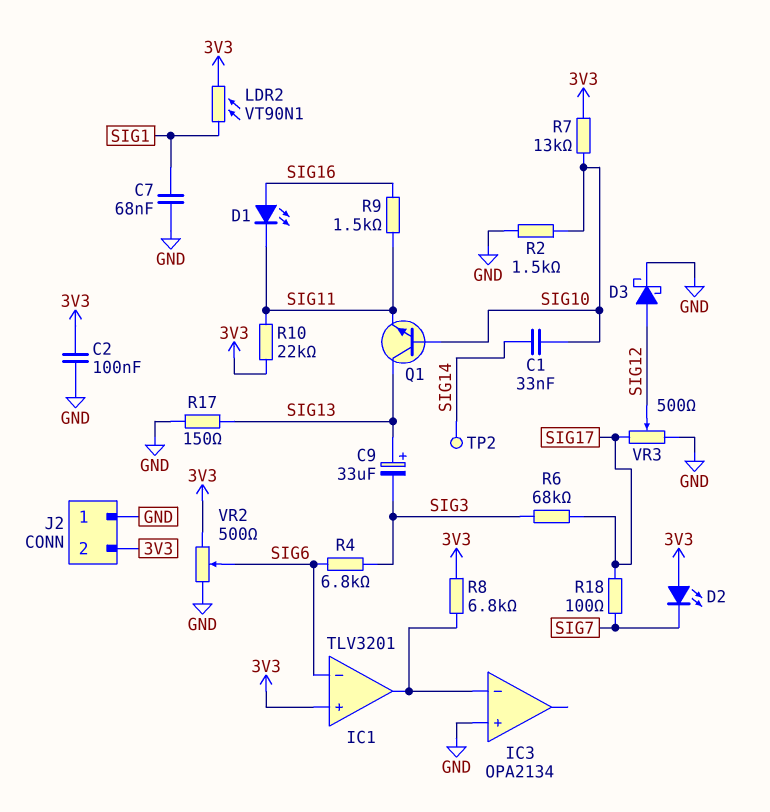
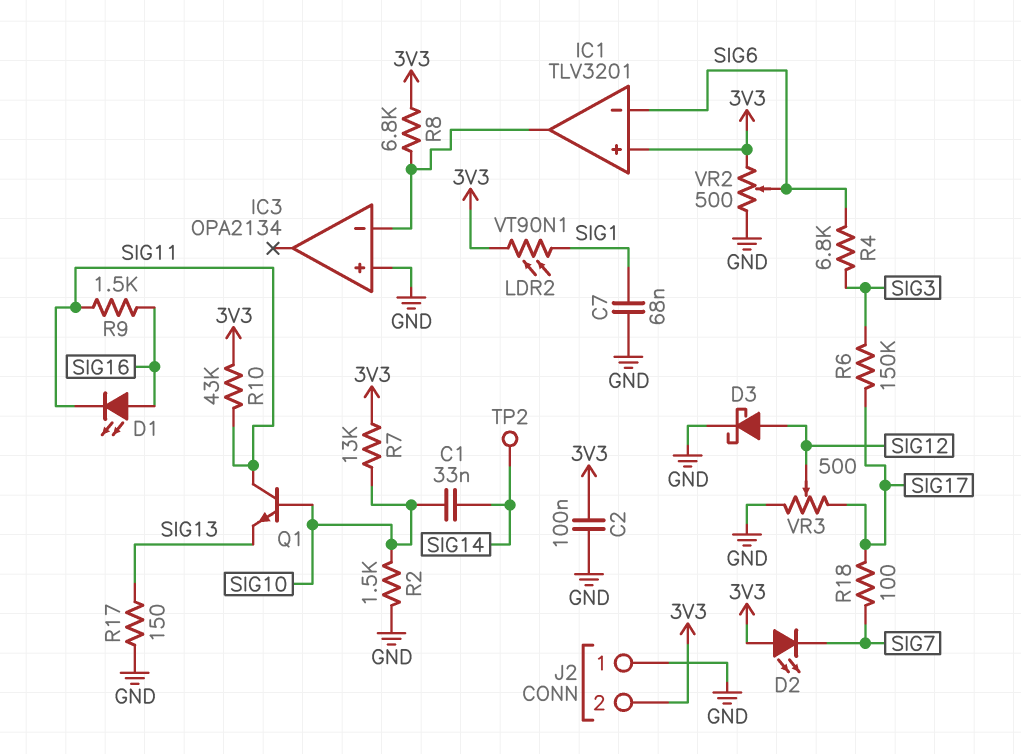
C9: 33uF (plus SIG13, minus SIG3) -> none
Q1: NPN (B SIG10, C SIG13, E SIG11) -> NPN (B SIG10, C SIG11, E SIG13)
R6: 68k (SIG3, SIG17) -> 150k (SIG3, SIG17)
R10: 22k (3V3, SIG11) -> 43k (3V3, SIG11)

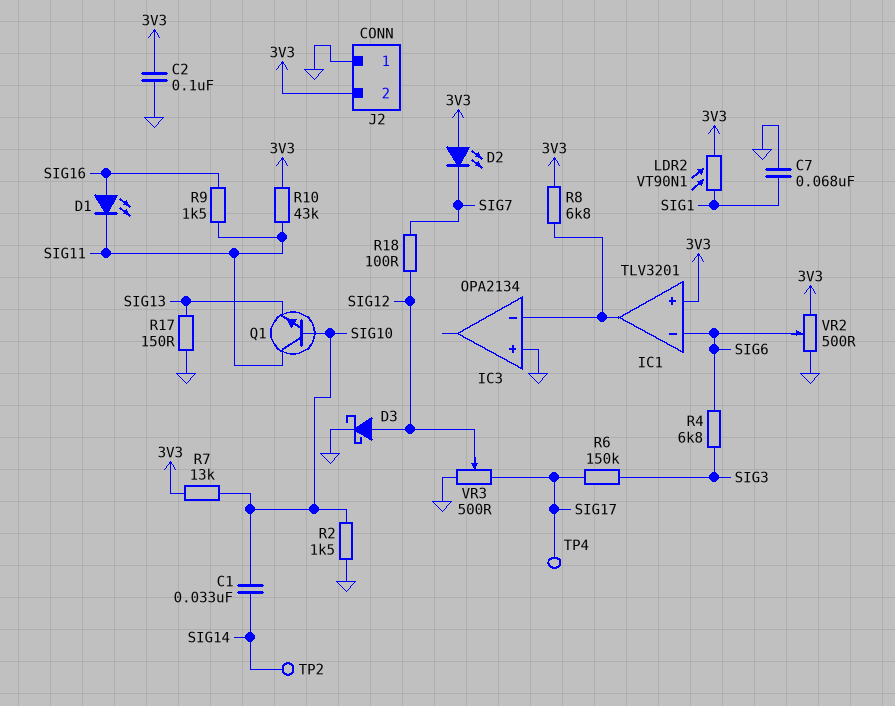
R18: 100 (SIG7, SIG17) -> 100 (SIG7, SIG12)
TP4: none -> test point (SIG17)

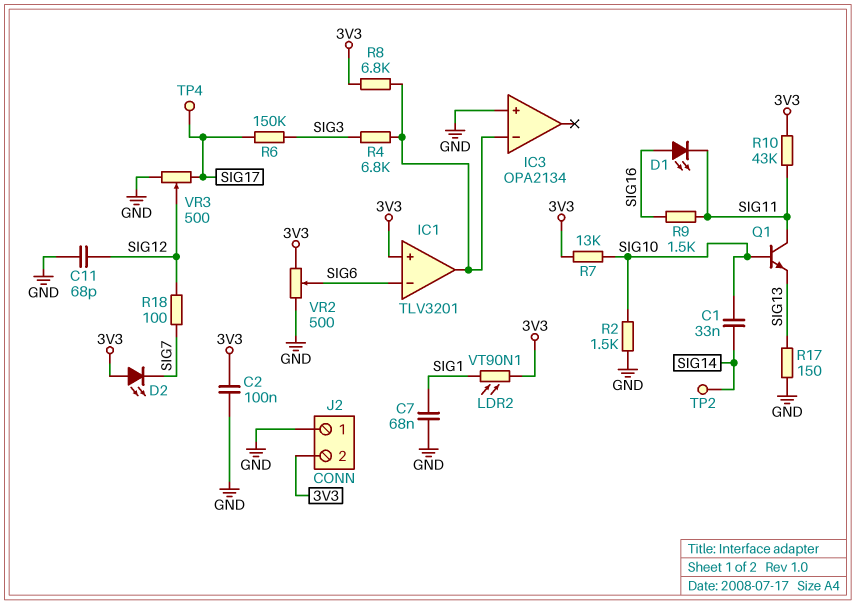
C11: none -> 68pF (GND, SIG12)
D3: schottky (A SIG12, K GND) -> none
R4: 6.8k (SIG3, SIG6) -> 6.8k (IC1/out, SIG3)

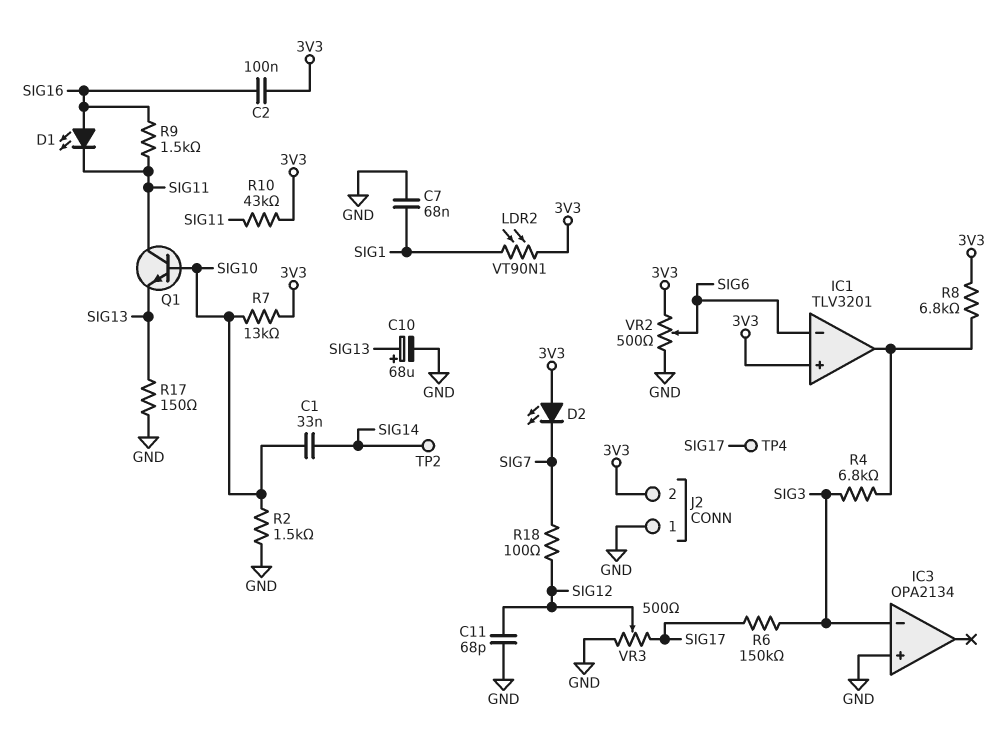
C2: 100nF (3V3, GND) -> 100nF (3V3, SIG16)
C10: none -> 68uF (plus SIG13, minus GND)
IC3 pin in-: IC1/out -> SIG3

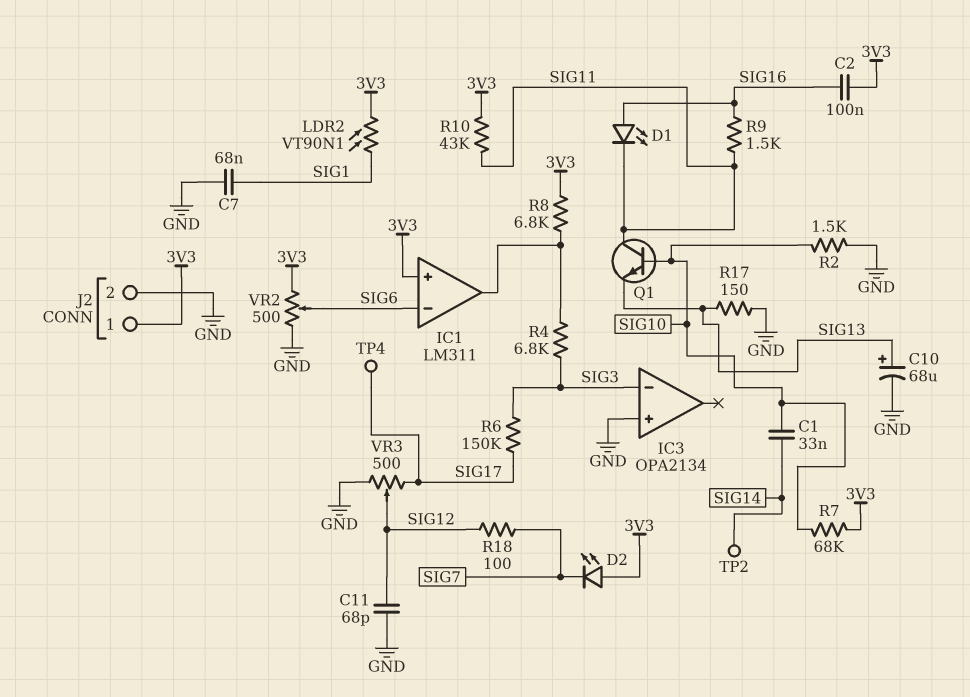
IC1: TLV3201 -> LM311
J2 pin 1: GND -> 3V3
J2 pin 2: 3V3 -> GND
R7: 13k (3V3, SIG10) -> 68k (3V3, SIG10)

